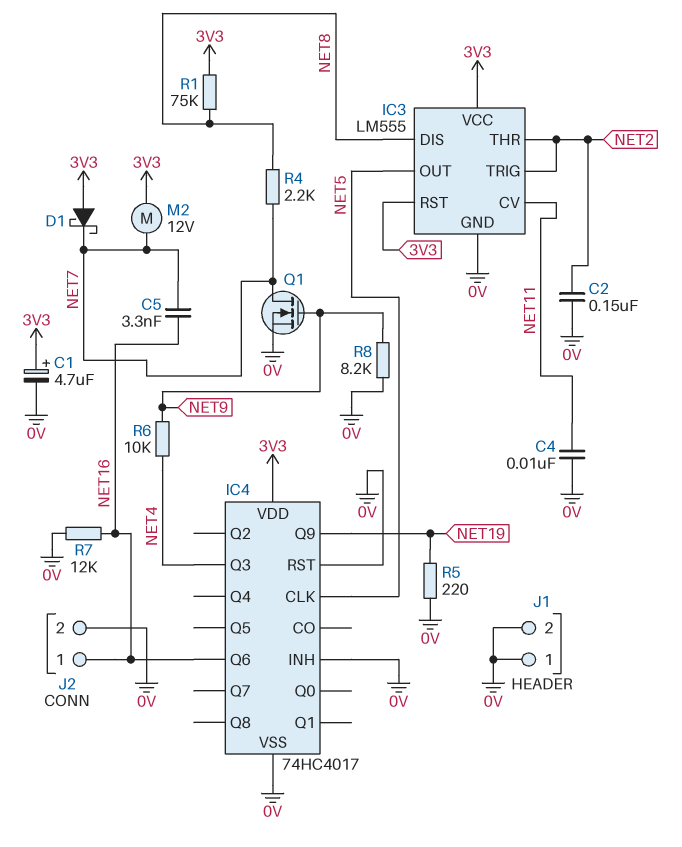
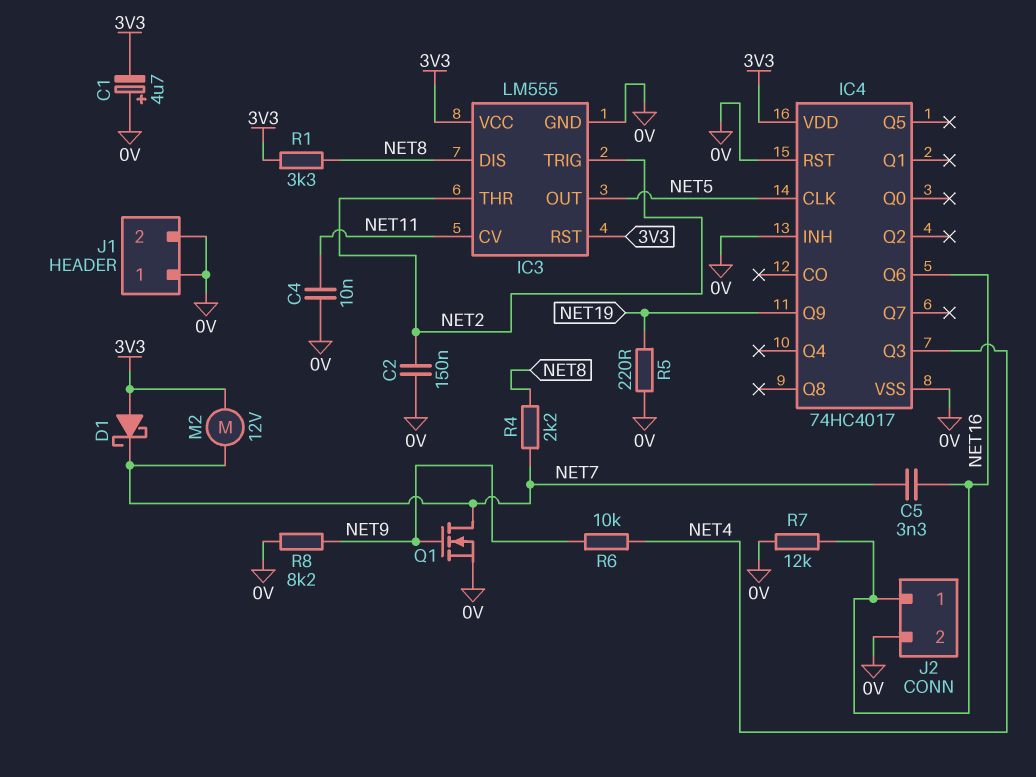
C1: 4.7uF (plus 3V3, minus 0V) -> 4.7uF (plus 0V, minus 3V3)
R1: 75k (3V3, NET8) -> 3.3k (3V3, NET8)

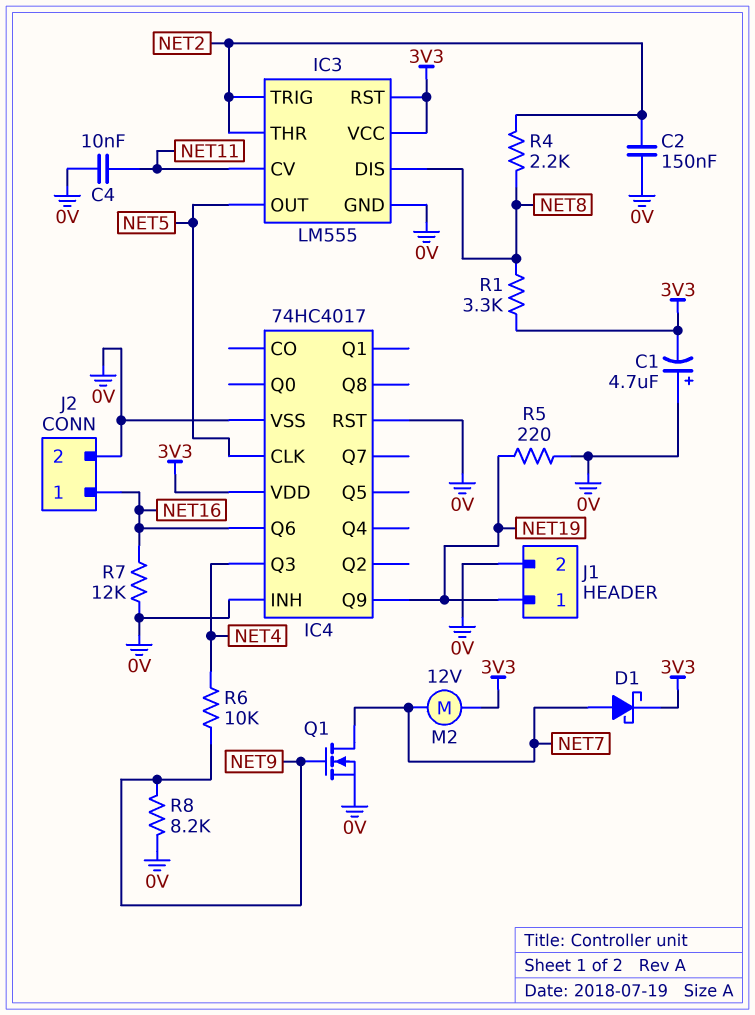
C5: 3.3nF (NET7, NET16) -> none
D1: schottky (A 3V3, K NET7) -> schottky (A NET7, K 3V3)
J1 pin 1: 0V -> NET19
R4: 2.2k (NET7, NET8) -> 2.2k (NET2, NET8)

